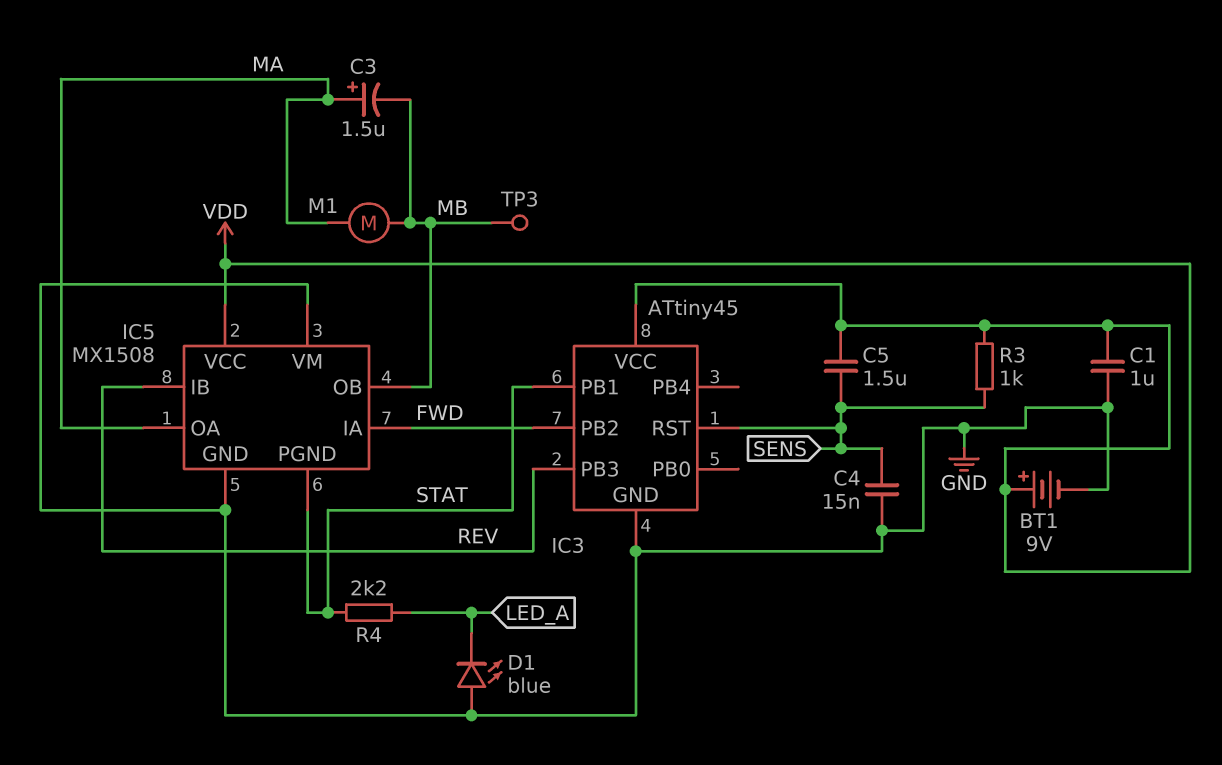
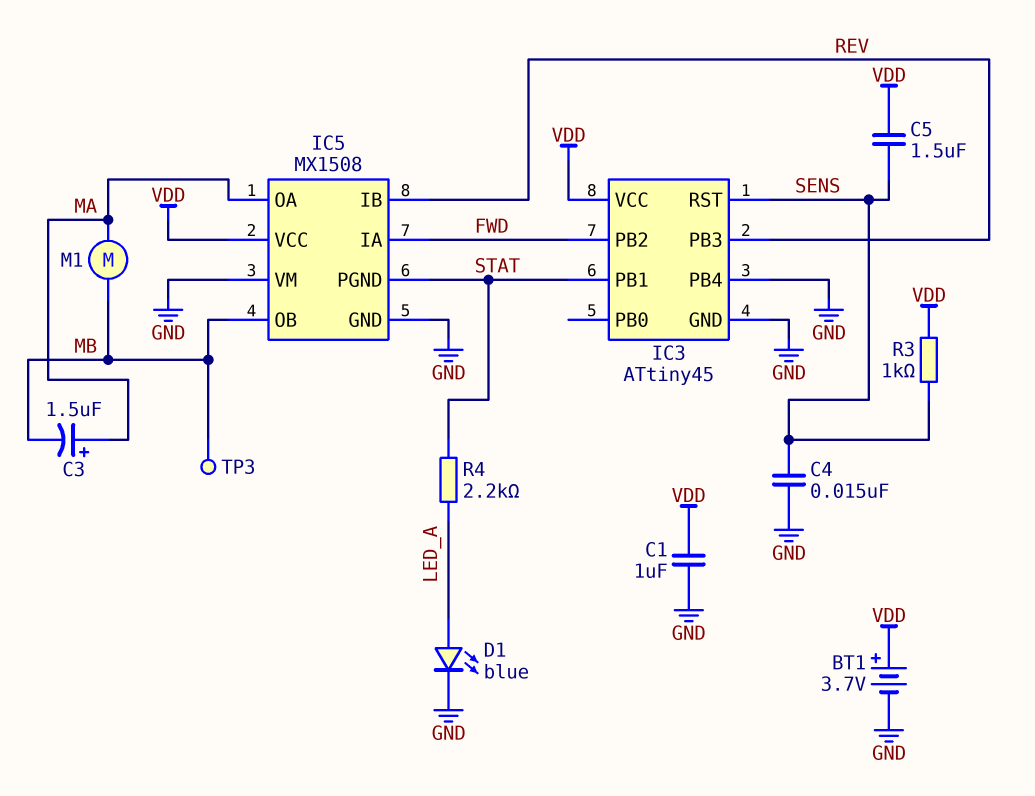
BT1: 9V (plus VDD, minus GND) -> 3.7V (plus VDD, minus GND)
D1: LED blue (A GND, K LED_A) -> LED blue (A LED_A, K GND)
IC3 pin PB4: none -> GND

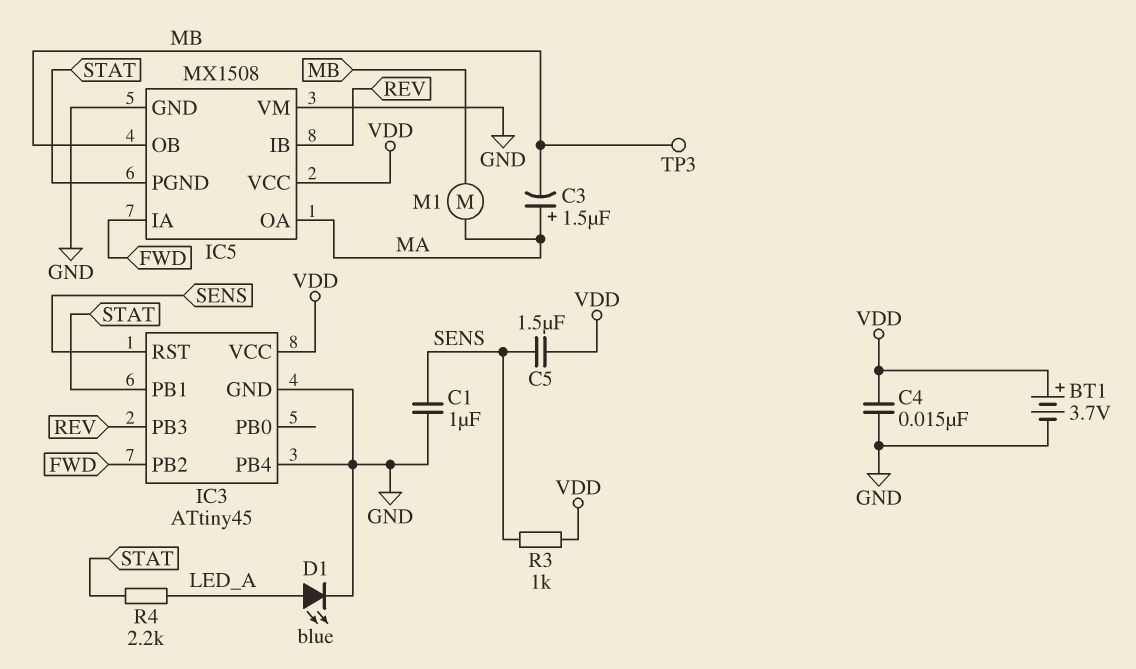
C1: 1uF (GND, VDD) -> 1uF (GND, SENS)
C4: 15nF (GND, SENS) -> 15nF (GND, VDD)

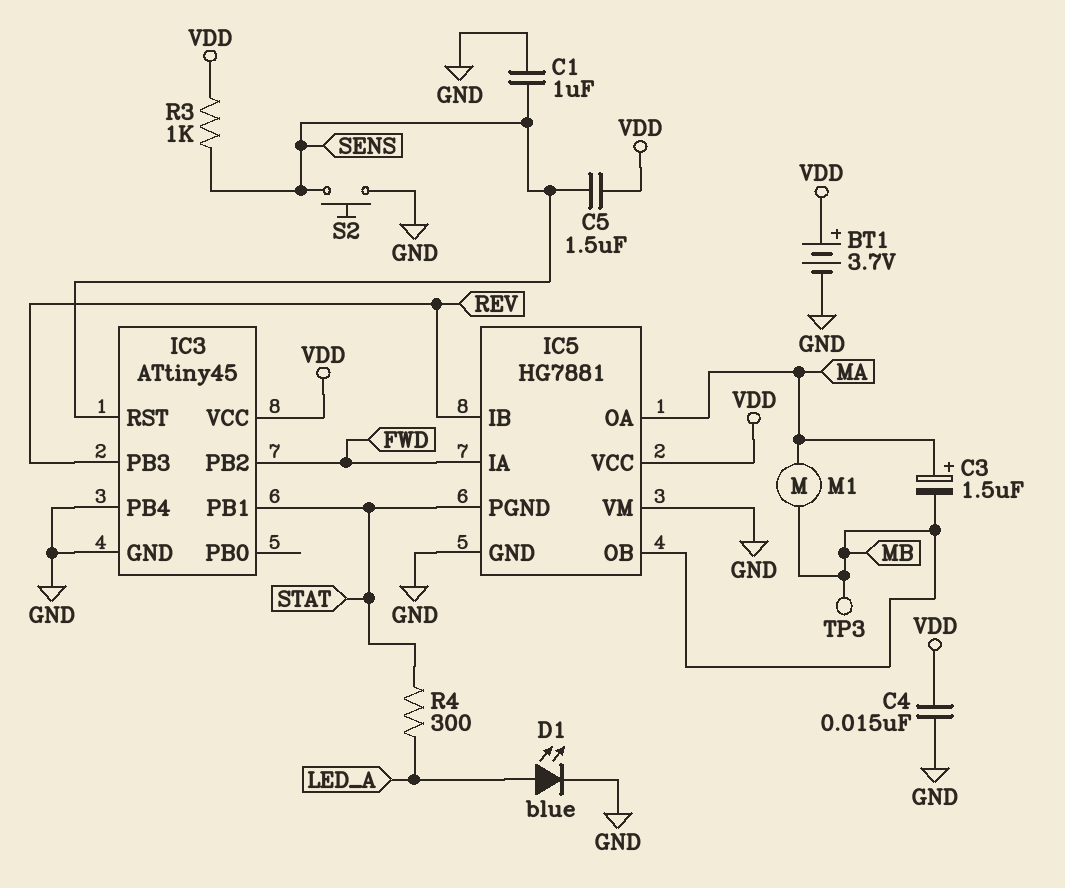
IC5: MX1508 -> HG7881
R4: 2.2k (LED_A, STAT) -> 300 (LED_A, STAT)
S2: none -> button (GND, SENS)

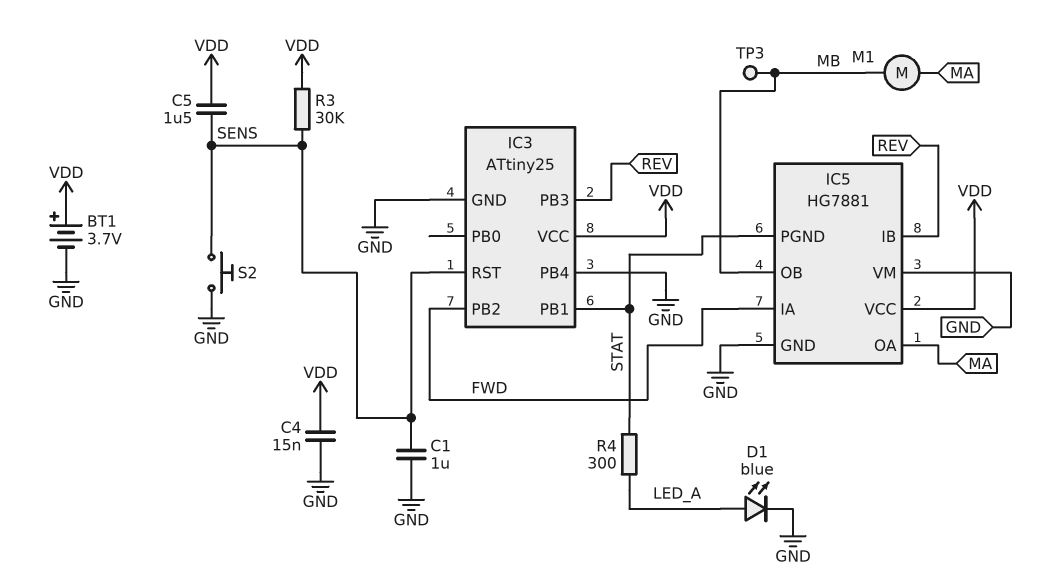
C3: 1.5uF (plus MA, minus MB) -> none
IC3: ATtiny45 -> ATtiny25
R3: 1k (SENS, VDD) -> 30k (SENS, VDD)

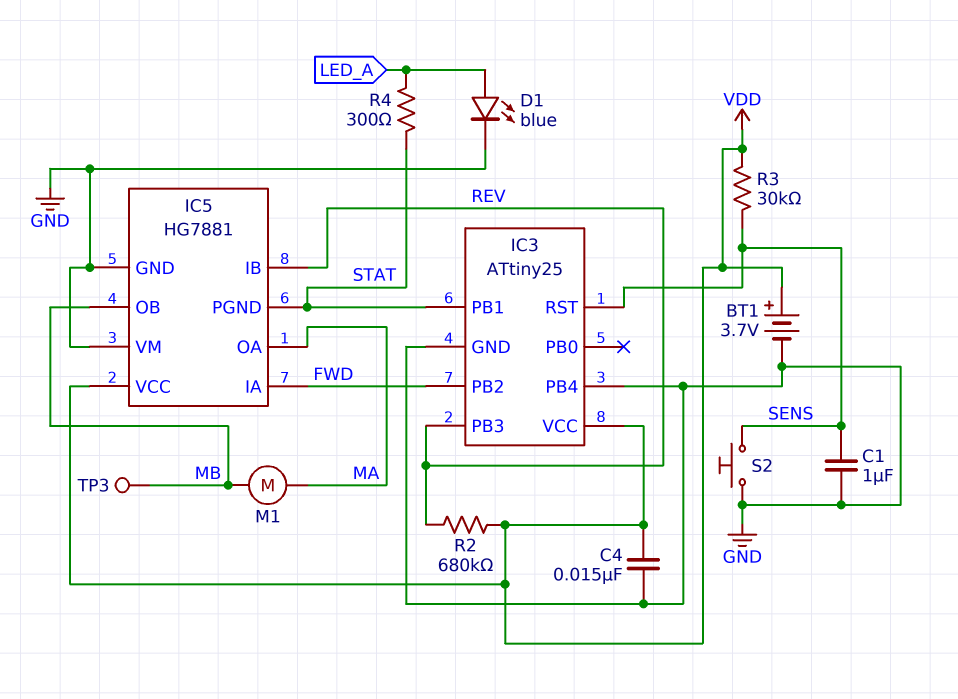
C5: 1.5uF (SENS, VDD) -> none
R2: none -> 680k (REV, VDD)

